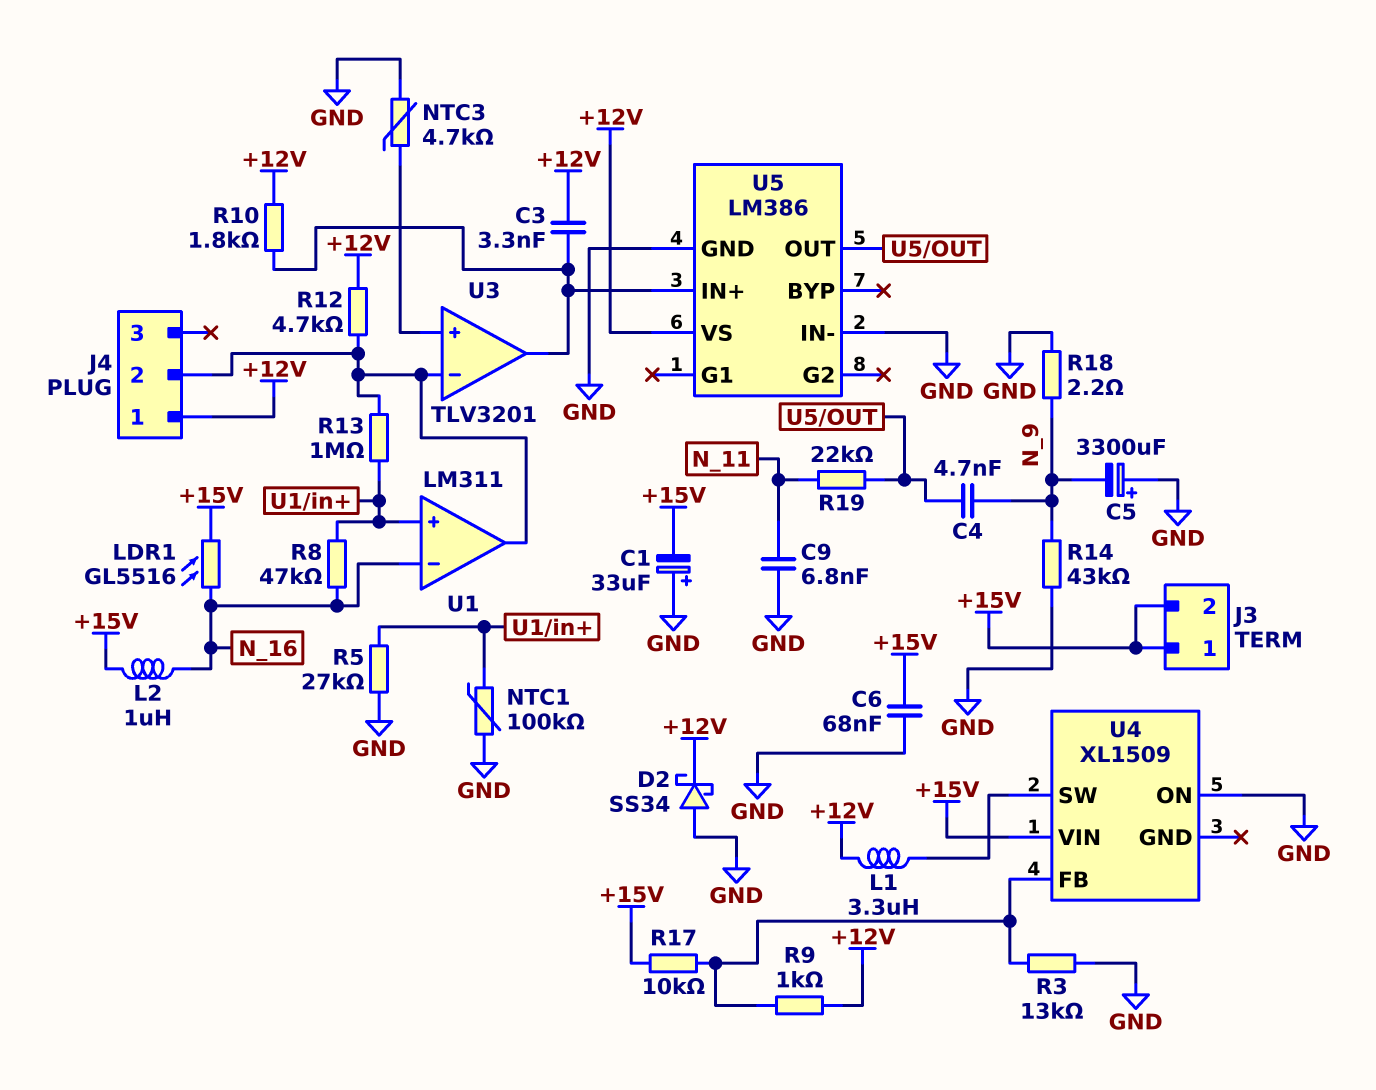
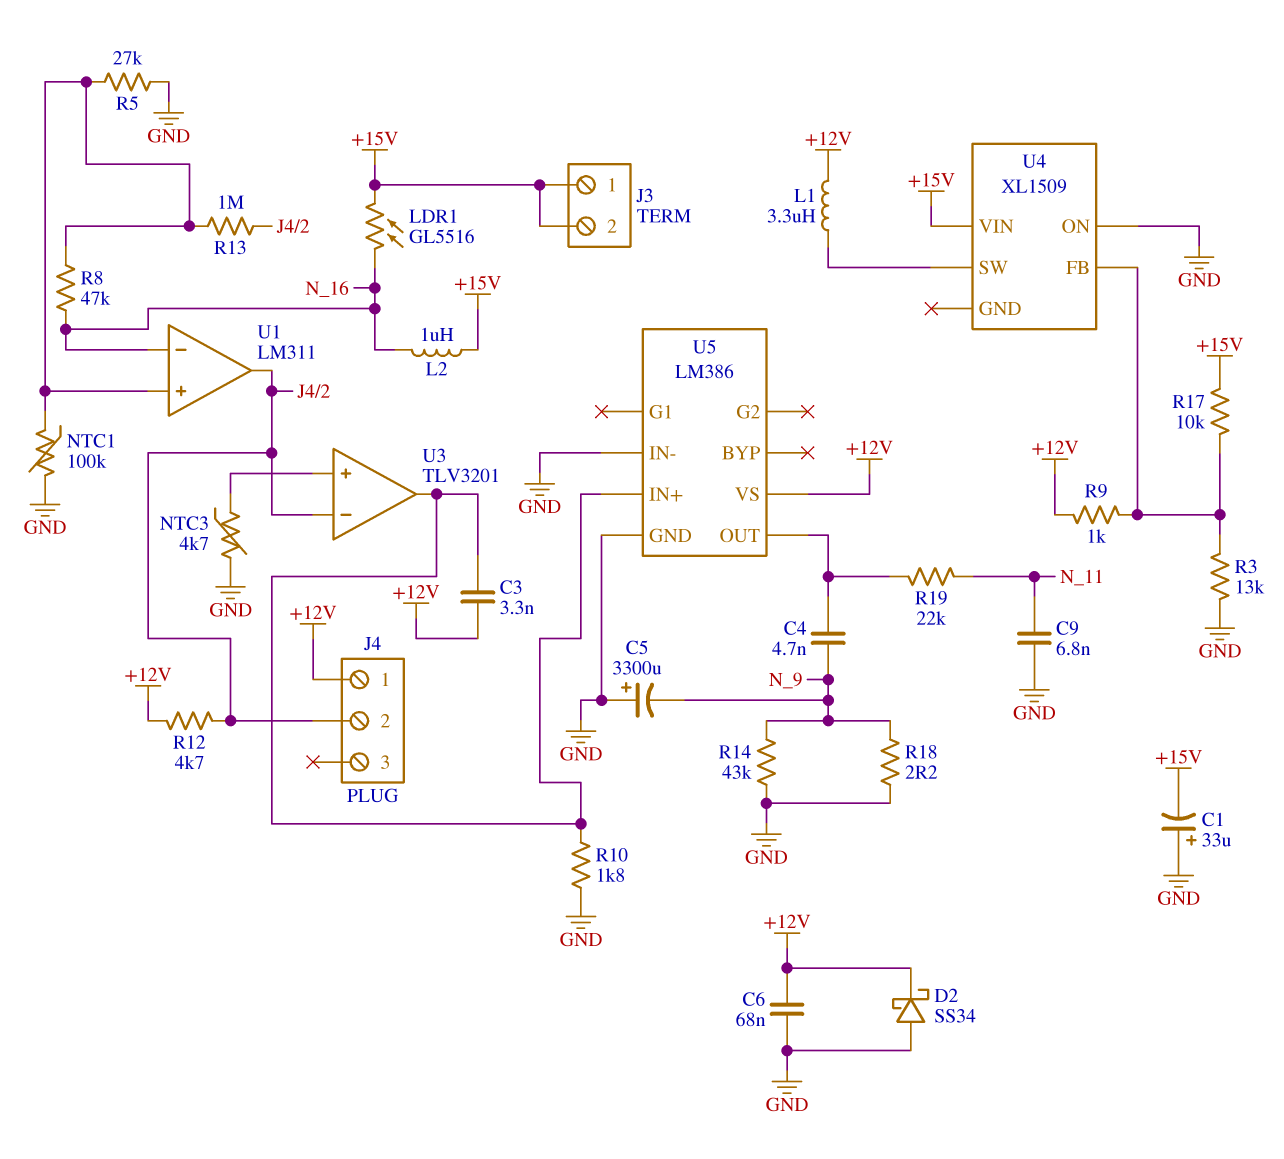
C6: 68nF (+15V, GND) -> 68nF (+12V, GND)
R10: 1.8k (+12V, U3/out) -> 1.8k (GND, U3/out)

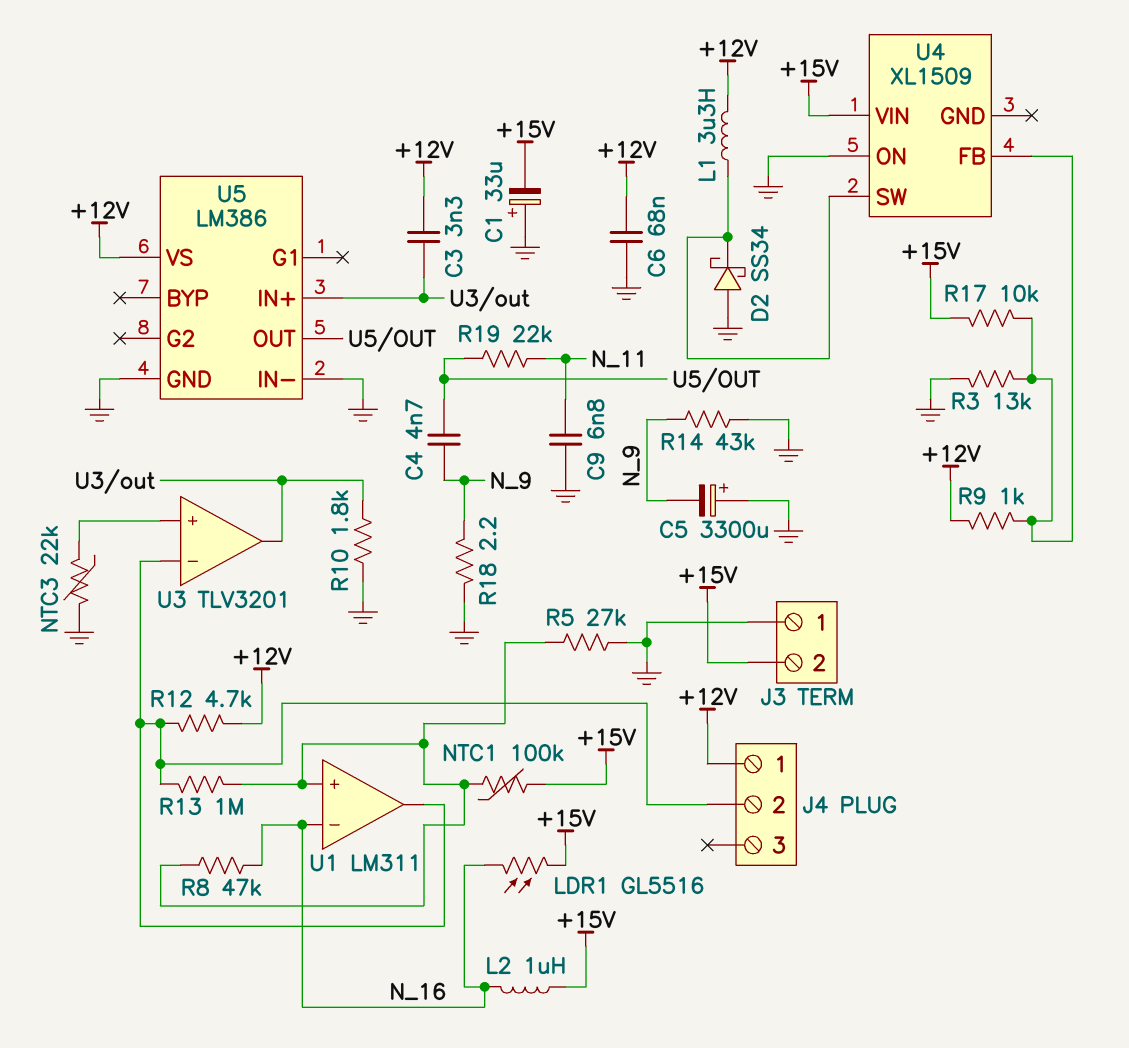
D2: schottky SS34 (A GND, K +12V) -> schottky SS34 (A GND, K U4/SW)
J3 pin 1: +15V -> GND
NTC1: 100k (GND, U1/in+) -> 100k (+15V, U1/in+)
NTC3: 4.7k (GND, U3/in+) -> 22k (GND, U3/in+)

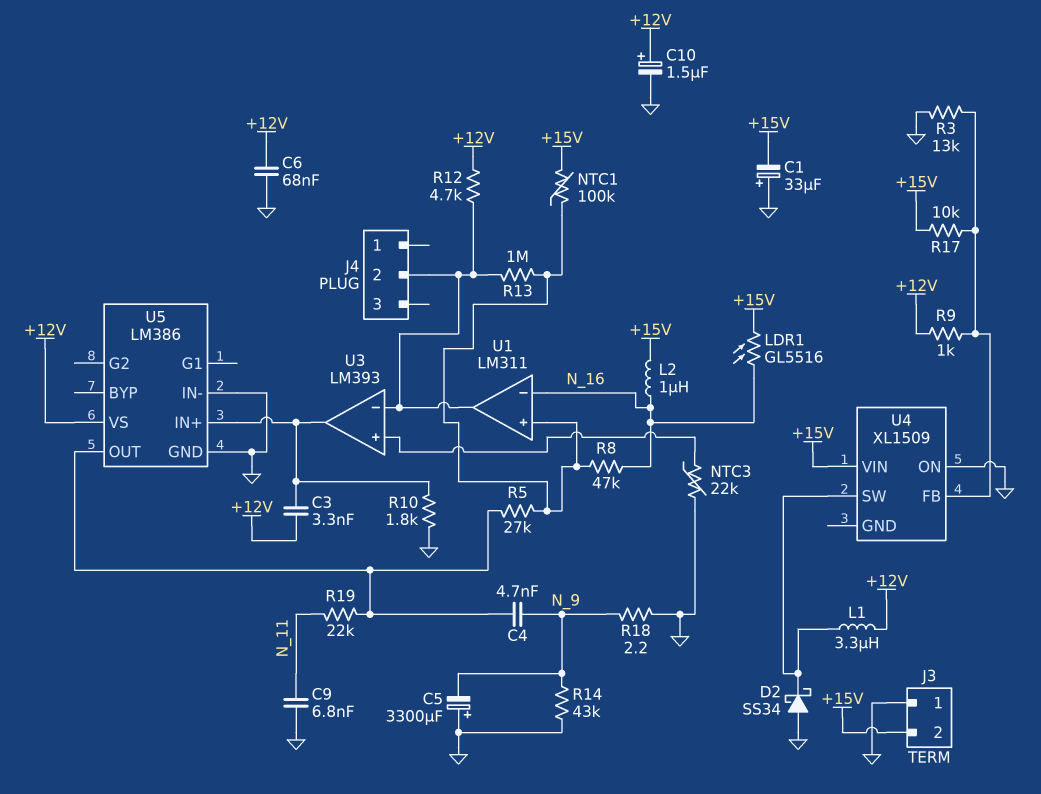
C10: none -> 1.5uF (plus +12V, minus GND)
J4 pin 1: +12V -> none
R5: 27k (GND, U1/in+) -> 27k (U1/in+, U5/OUT)
U3: TLV3201 -> LM393

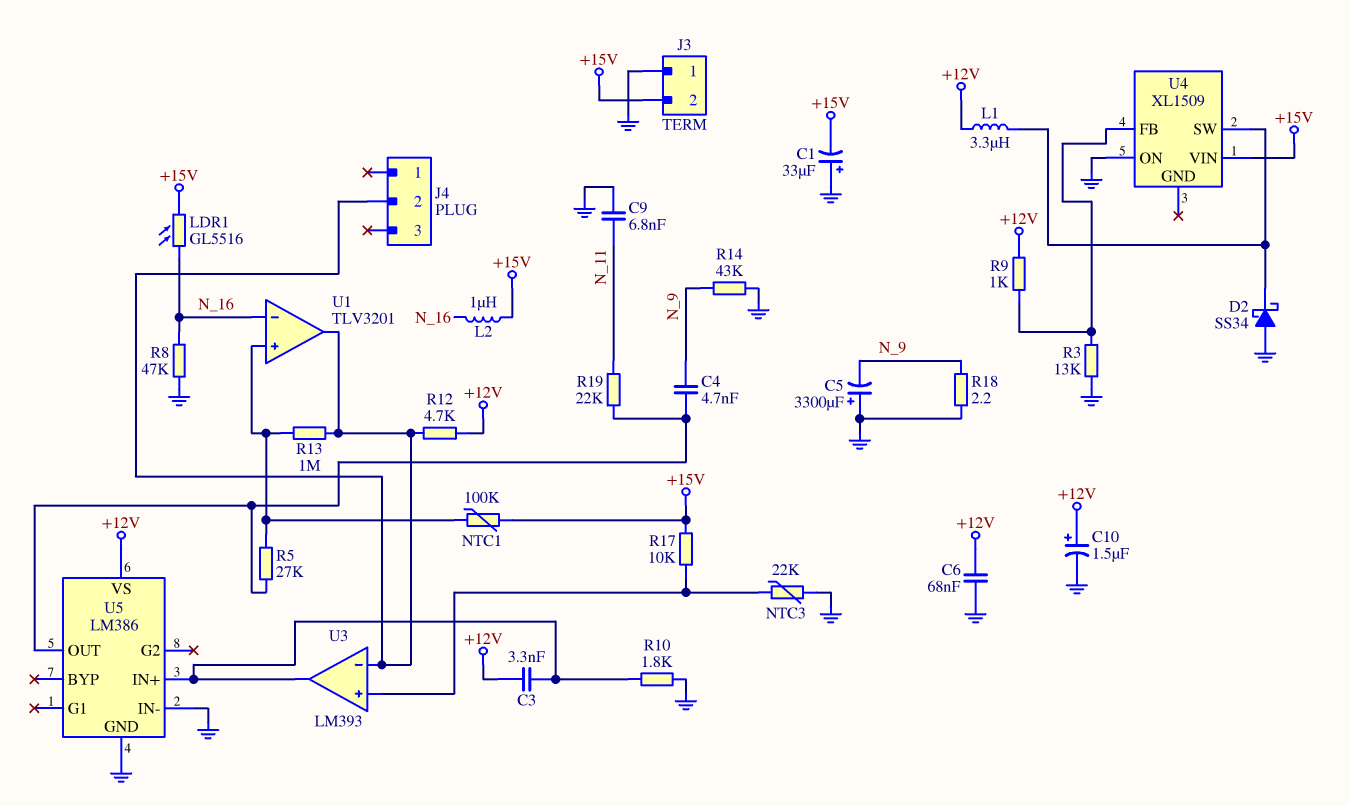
R8: 47k (N_16, U1/in+) -> 47k (GND, N_16)
R17: 10k (+15V, U4/FB) -> 10k (+15V, U3/in+)
U1: LM311 -> TLV3201

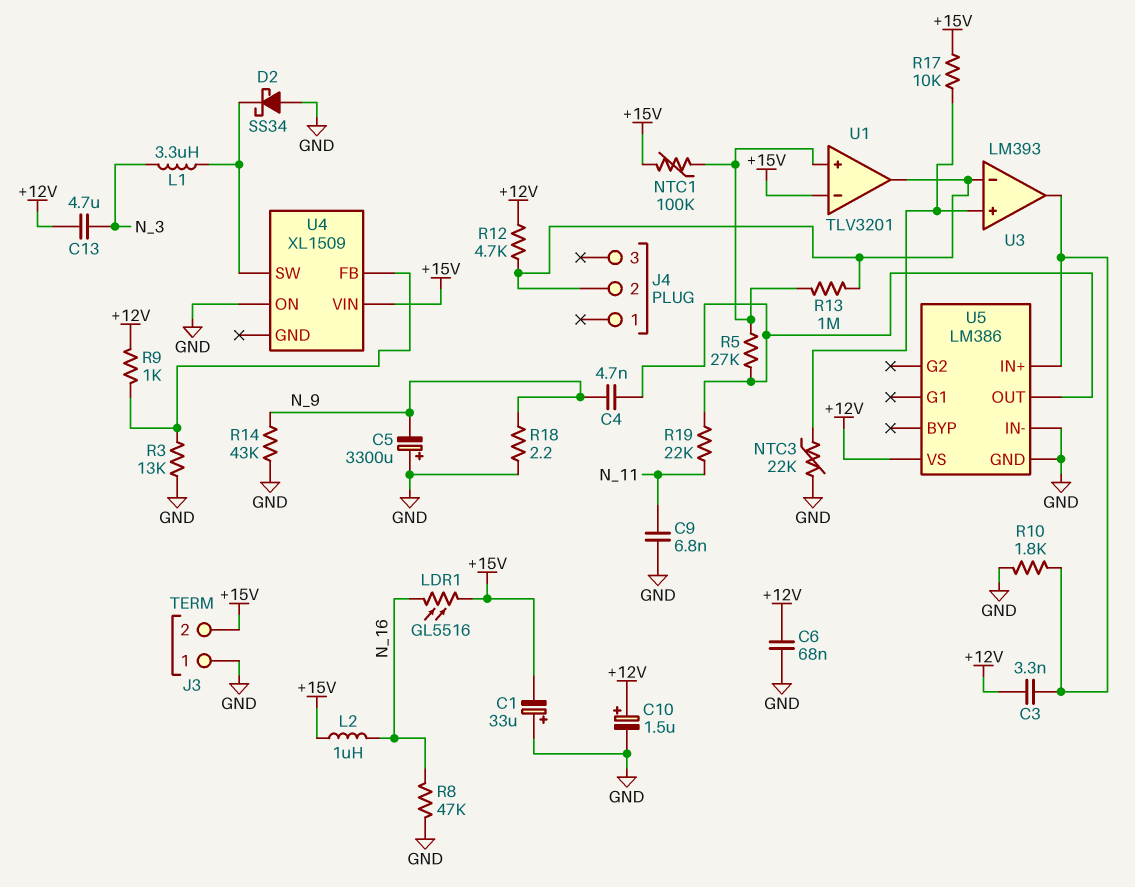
C13: none -> 4.7uF (+12V, N_3)
L1: 3.3uH (+12V, U4/SW) -> 3.3uH (N_3, U4/SW)
U1 pin in-: N_16 -> +15V

